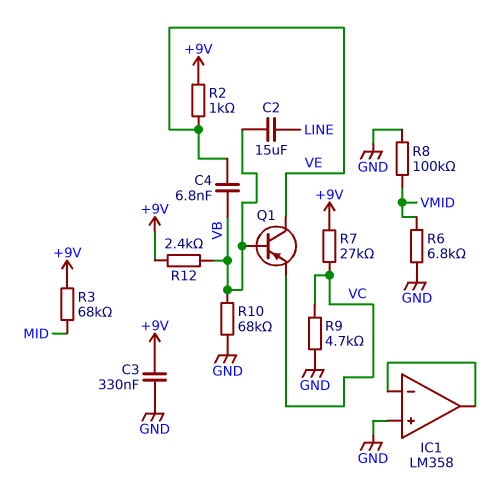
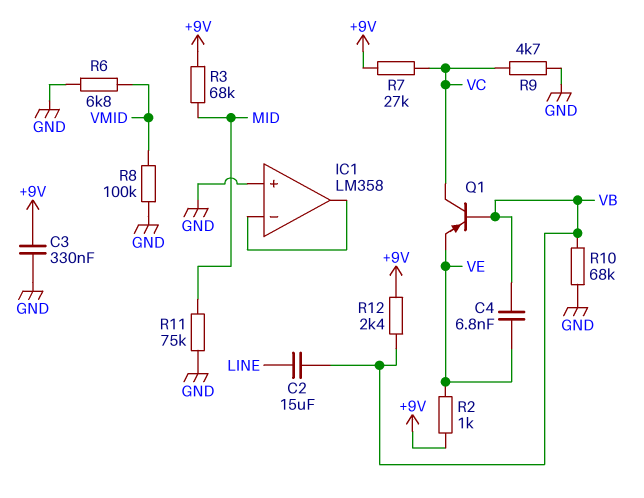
Q1: PNP (B VB, C VE, E VC) -> PNP (B VB, C VC, E VE)
R11: none -> 75k (GND, MID)

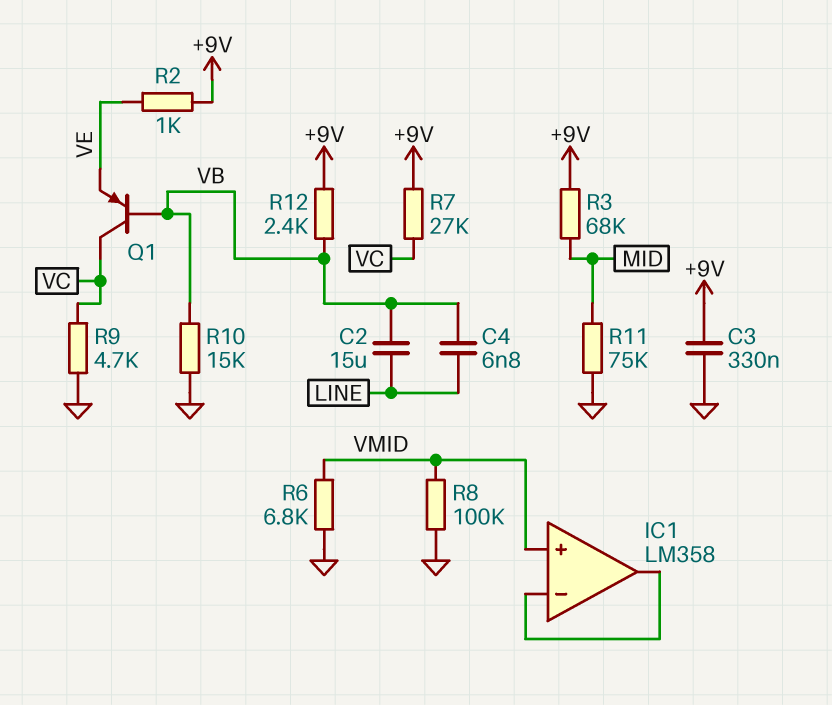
C4: 6.8nF (VB, VE) -> 6.8nF (LINE, VB)
IC1 pin in+: GND -> VMID
R10: 68k (GND, VB) -> 15k (GND, VB)

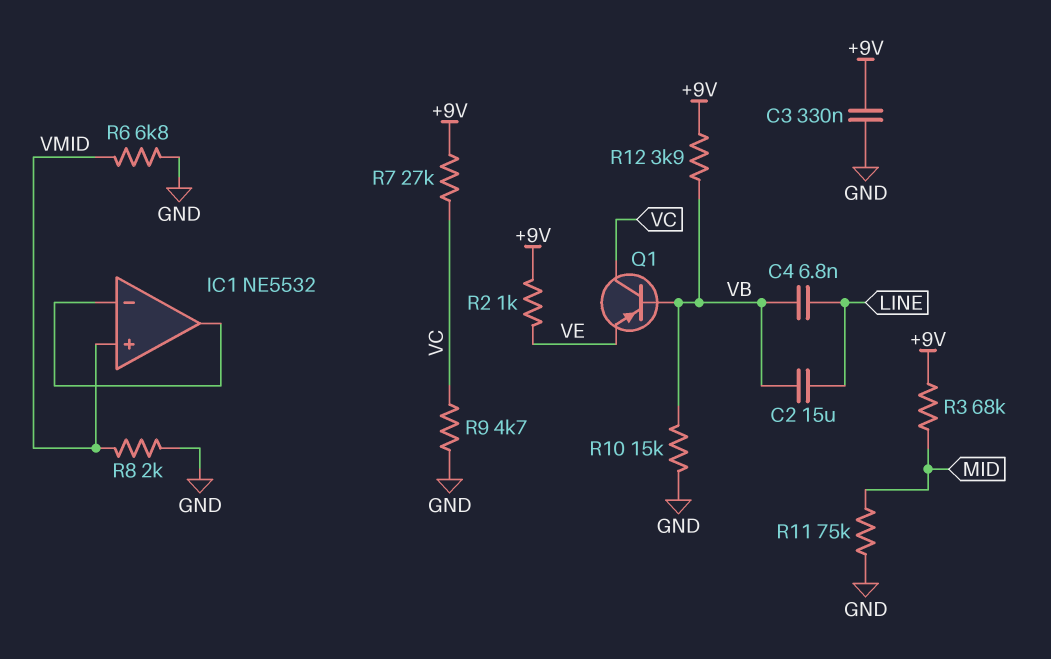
IC1: LM358 -> NE5532
R8: 100k (GND, VMID) -> 2k (GND, VMID)
R12: 2.4k (+9V, VB) -> 3.9k (+9V, VB)

